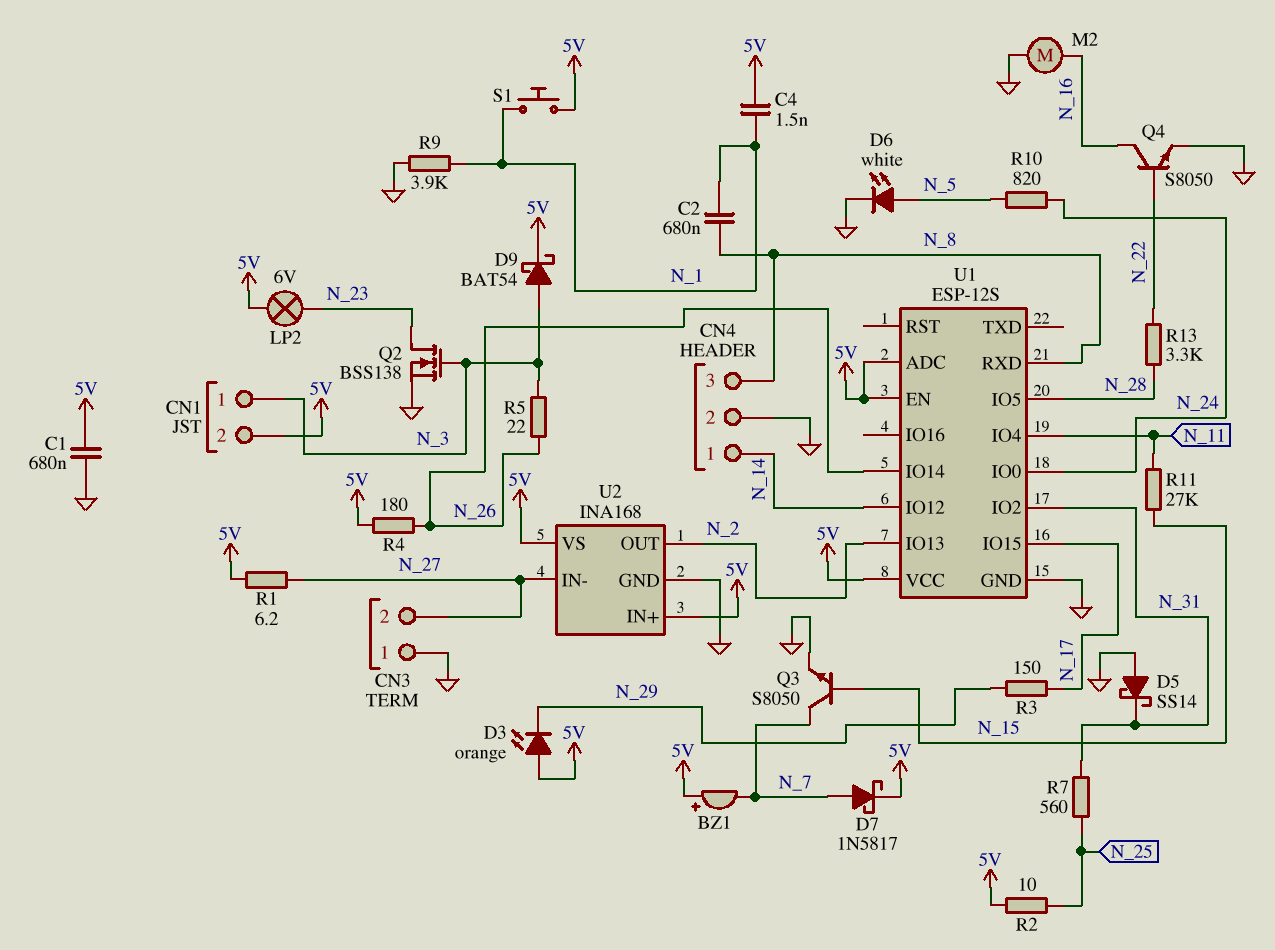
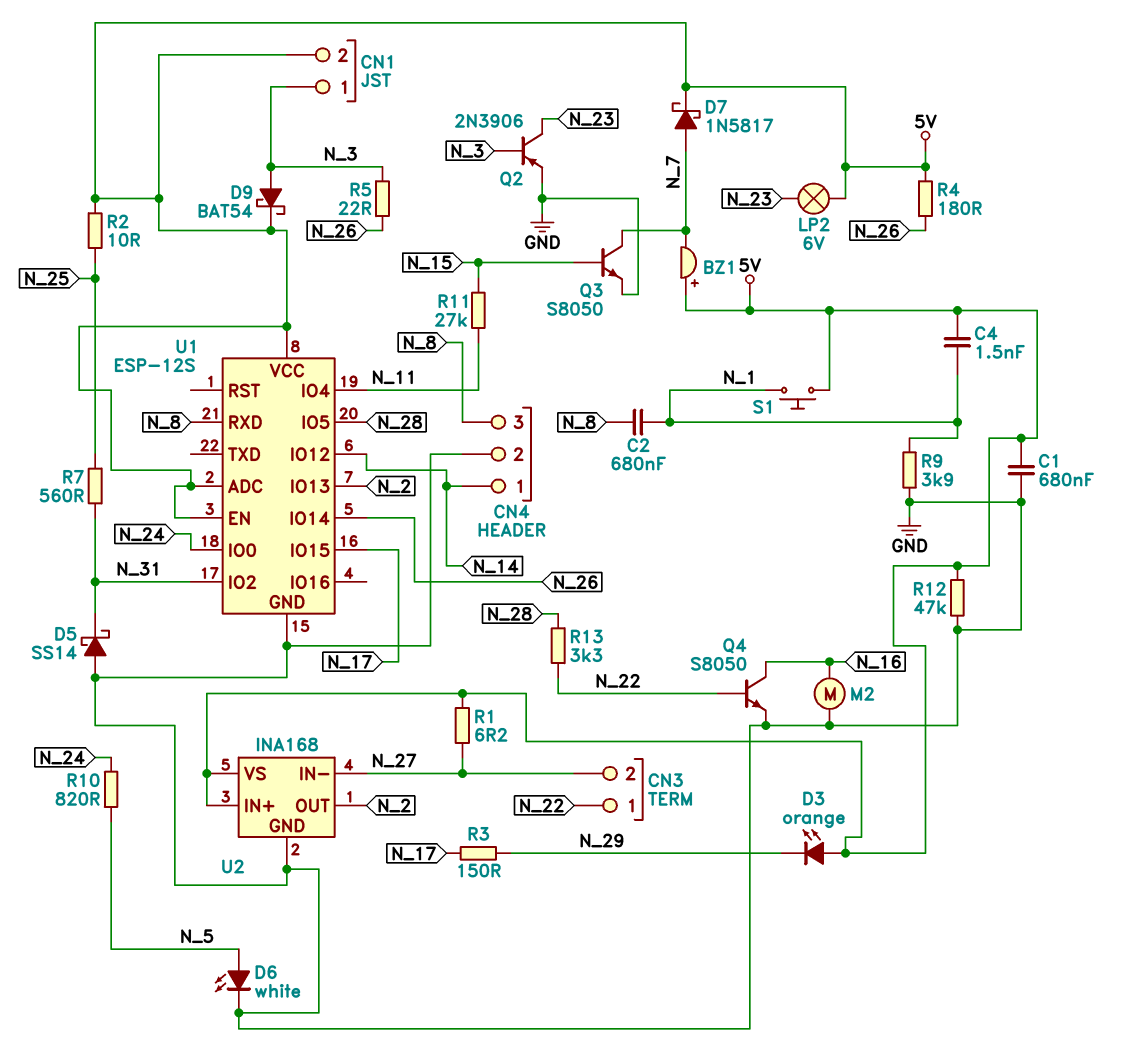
CN3 pin 1: GND -> N_22
Q2: NMOS BSS138 (G N_3, D N_23, S GND) -> PNP 2N3906 (B N_3, C N_23, E GND)
R12: none -> 47k (5V, GND)

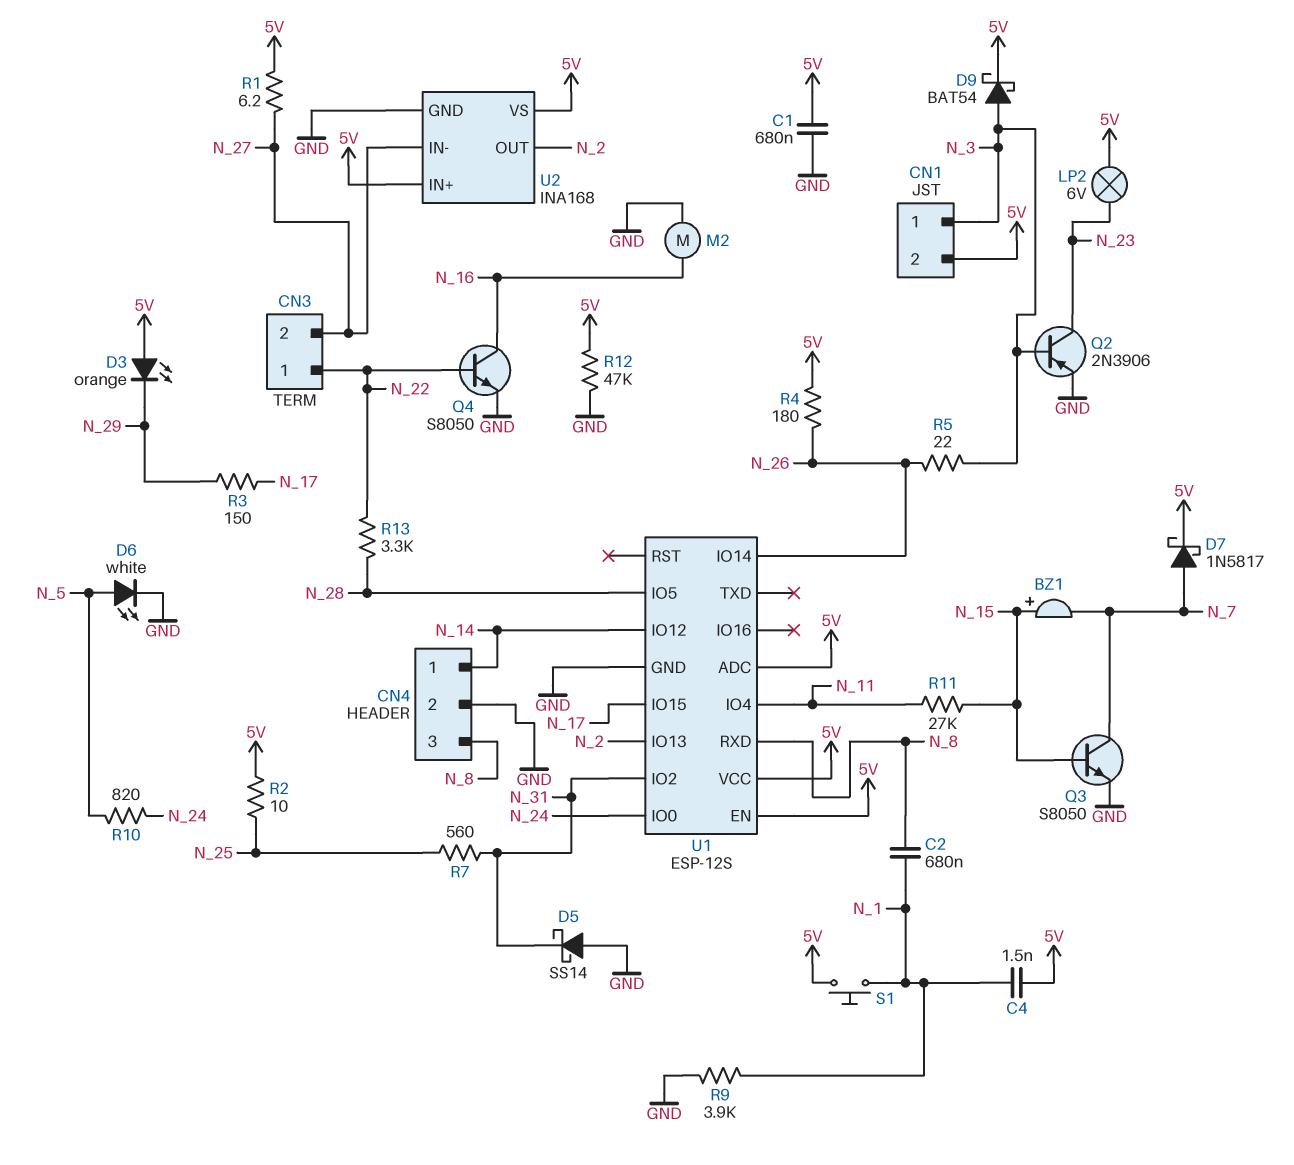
BZ1: buzzer (plus 5V, minus N_7) -> buzzer (plus N_15, minus N_7)

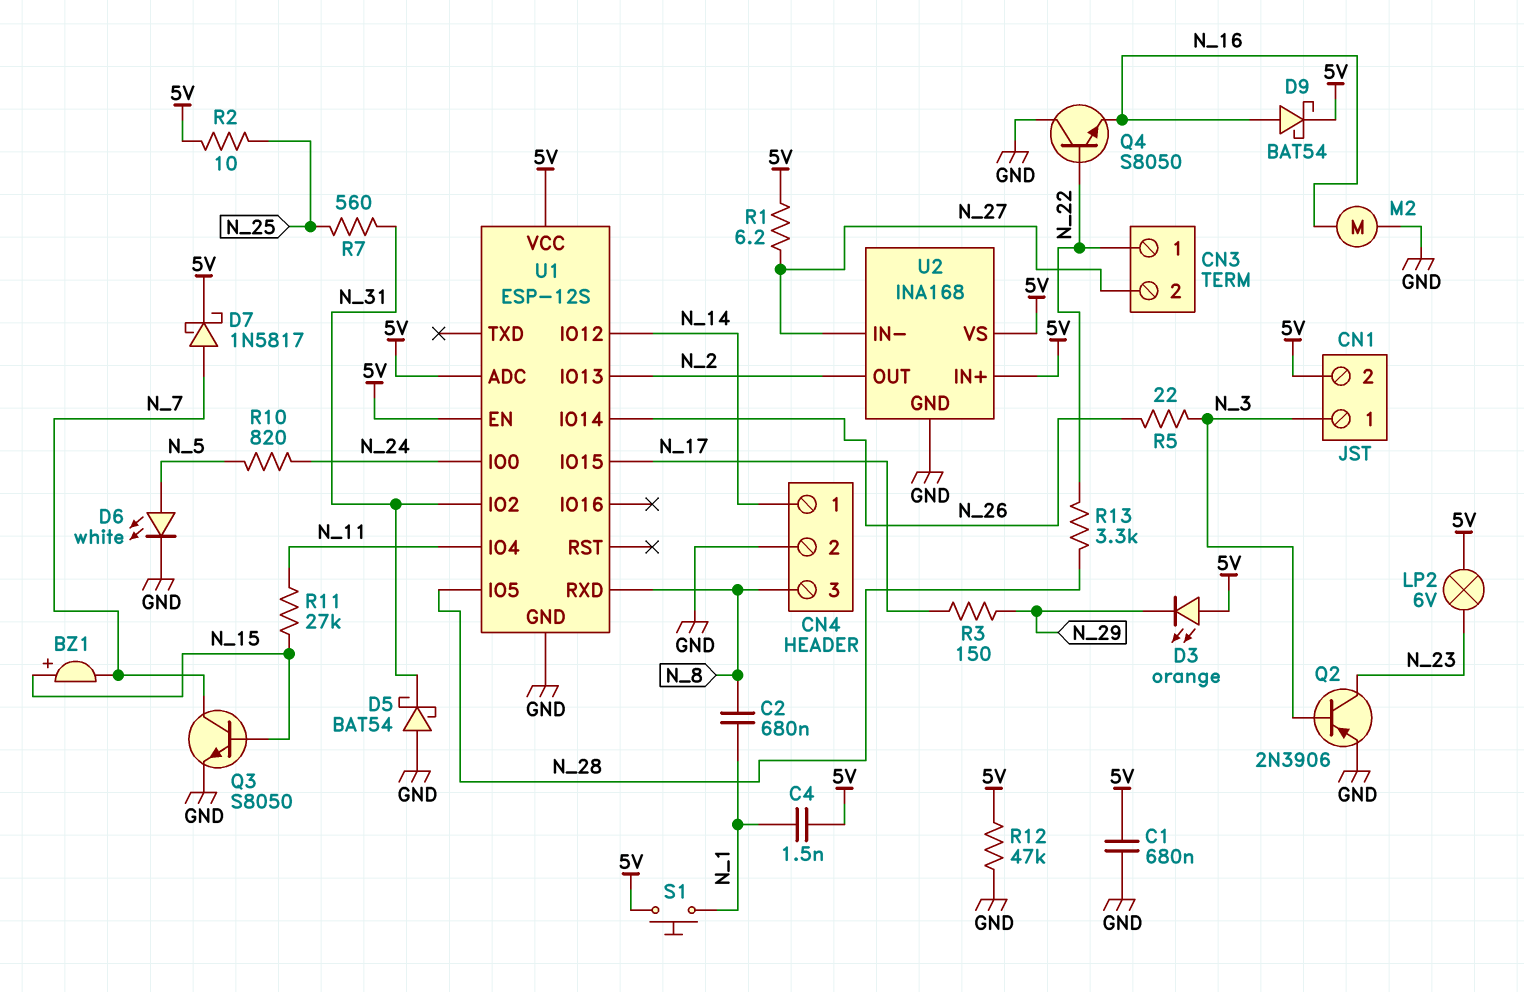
D5: schottky SS14 (A GND, K N_31) -> schottky BAT54 (A GND, K N_31)
D9: schottky BAT54 (A N_3, K 5V) -> schottky BAT54 (A N_16, K 5V)
Q4: NPN S8050 (B N_22, C N_16, E GND) -> NPN S8050 (B N_22, C GND, E N_16)
R4: 180 (5V, N_26) -> none
R9: 3.9k (GND, N_1) -> none

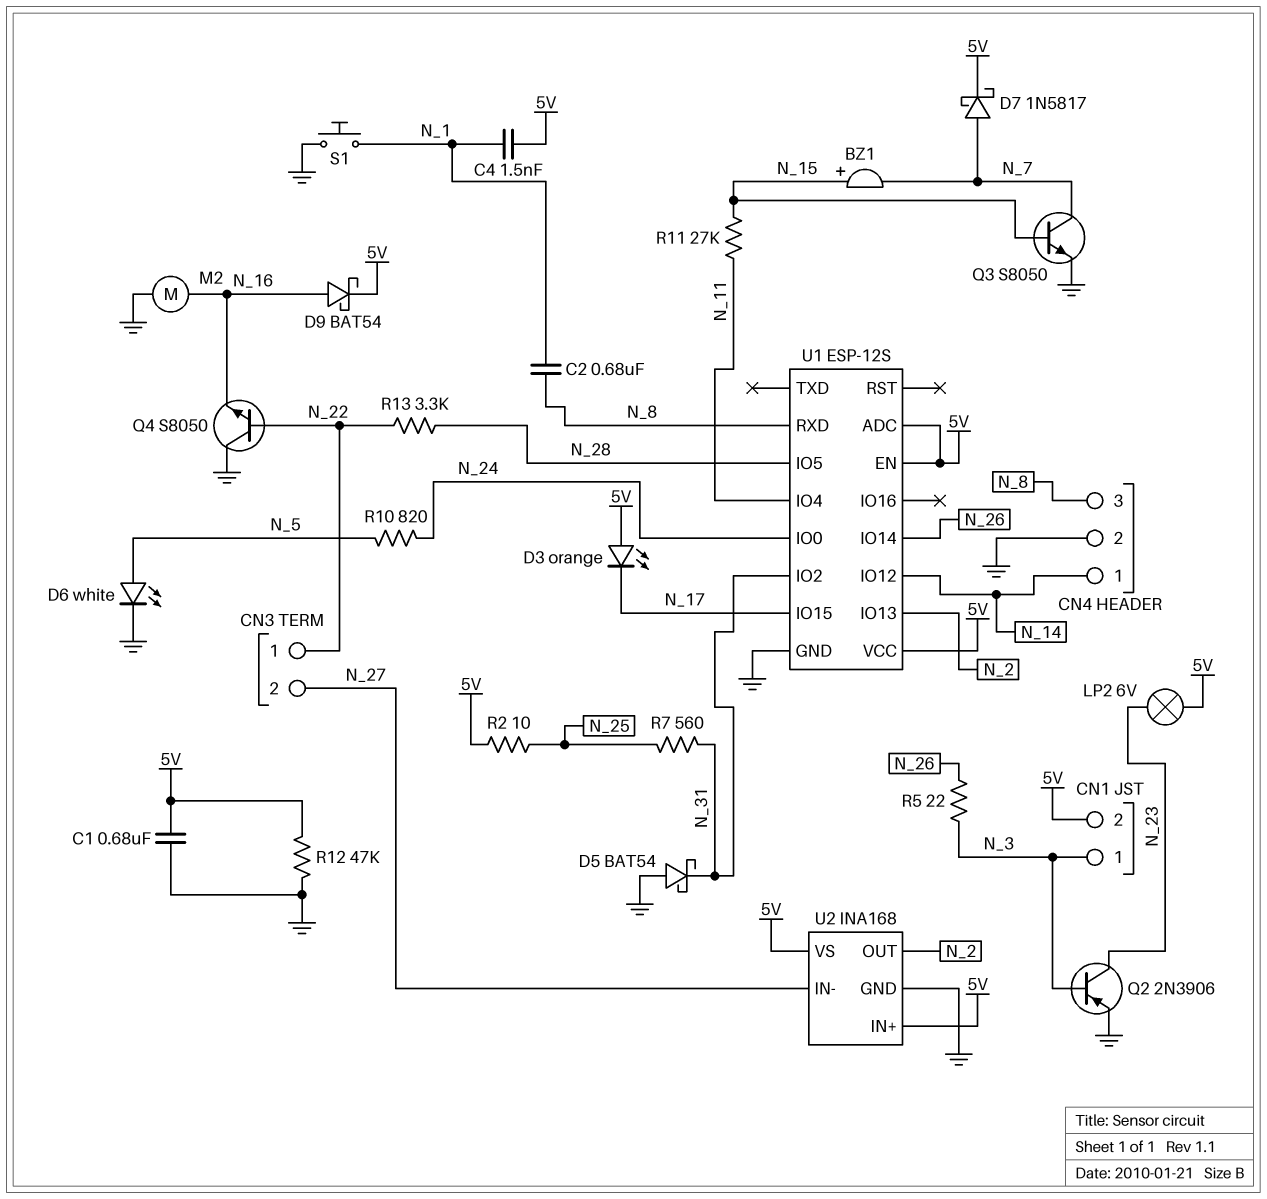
D3: LED orange (A 5V, K N_29) -> LED orange (A 5V, K N_17)
R1: 6.2 (5V, N_27) -> none
R3: 150 (N_17, N_29) -> none
S1: button (5V, N_1) -> button (GND, N_1)

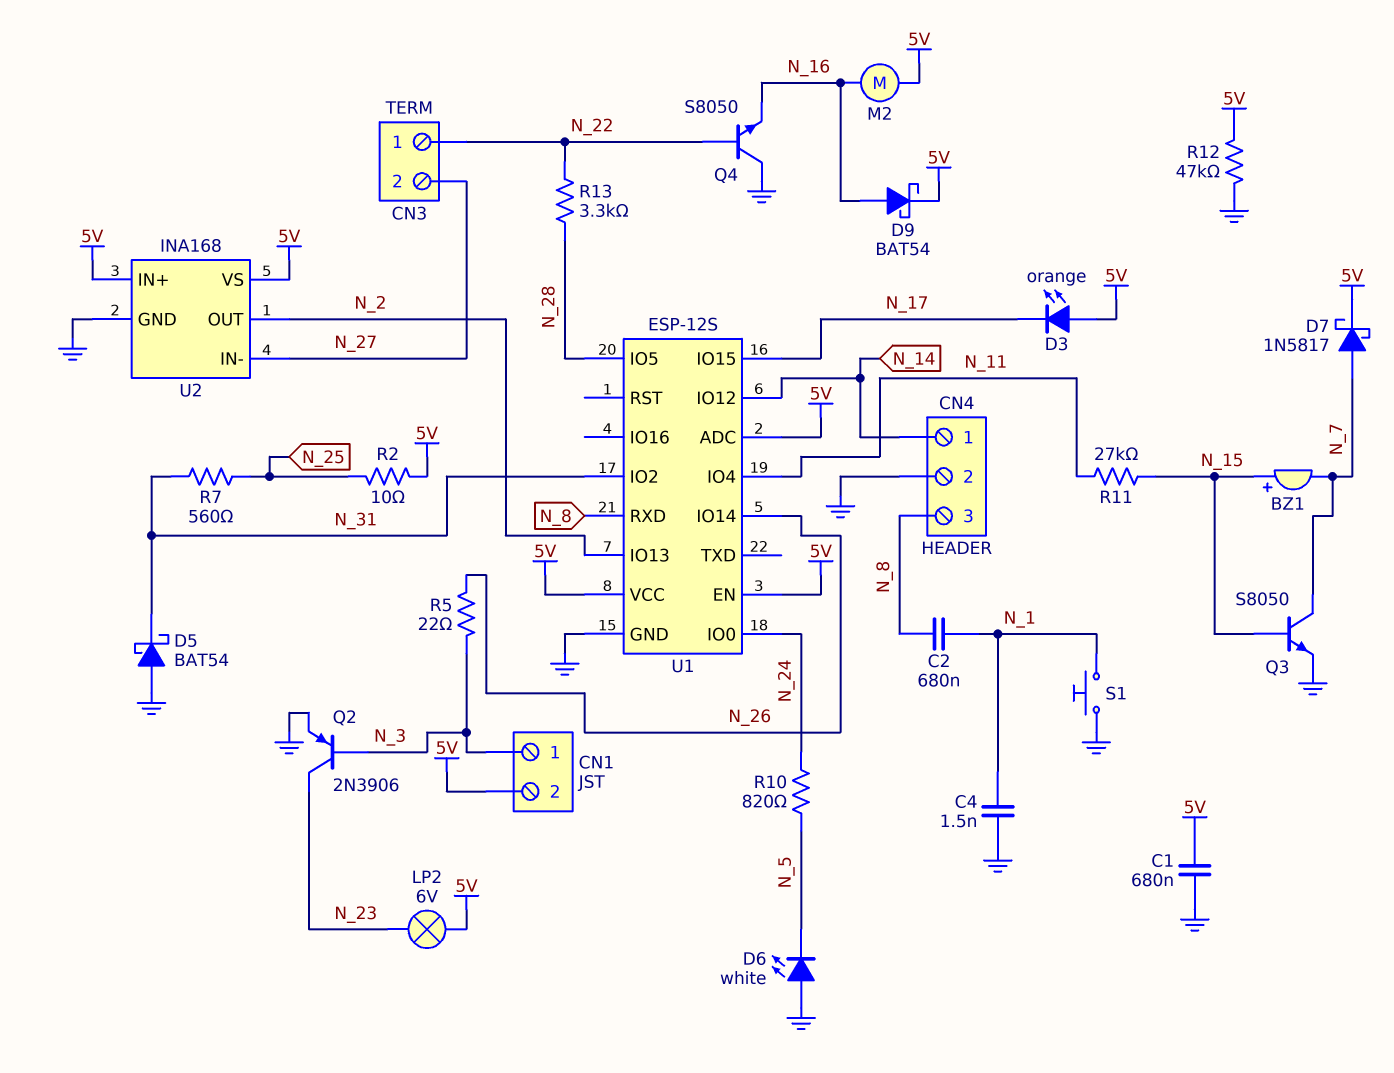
C4: 1.5nF (5V, N_1) -> 1.5nF (GND, N_1)
D6: LED white (A N_5, K GND) -> LED white (A GND, K N_5)
M2: motor (GND, N_16) -> motor (5V, N_16)

